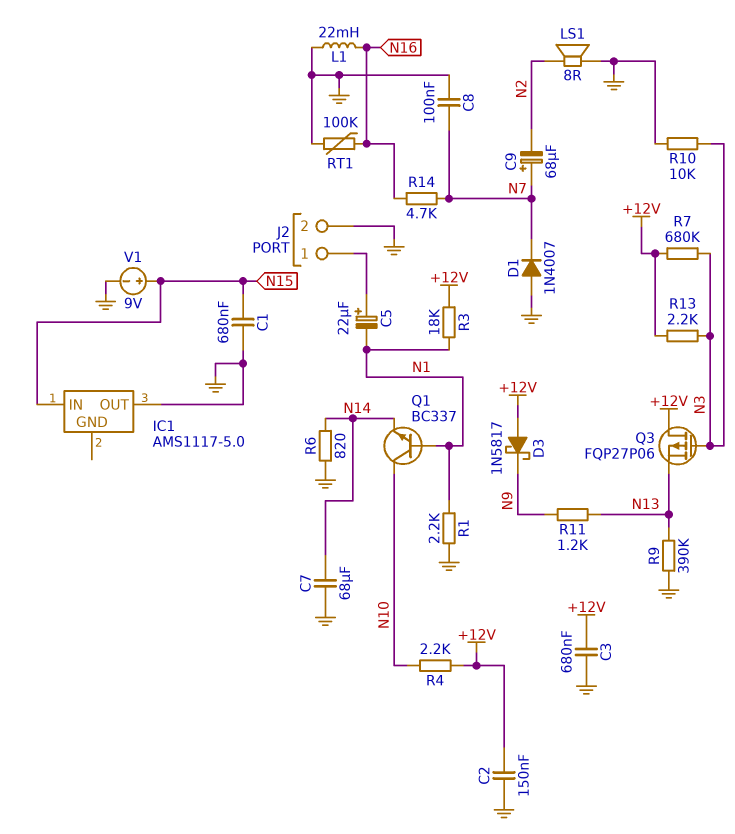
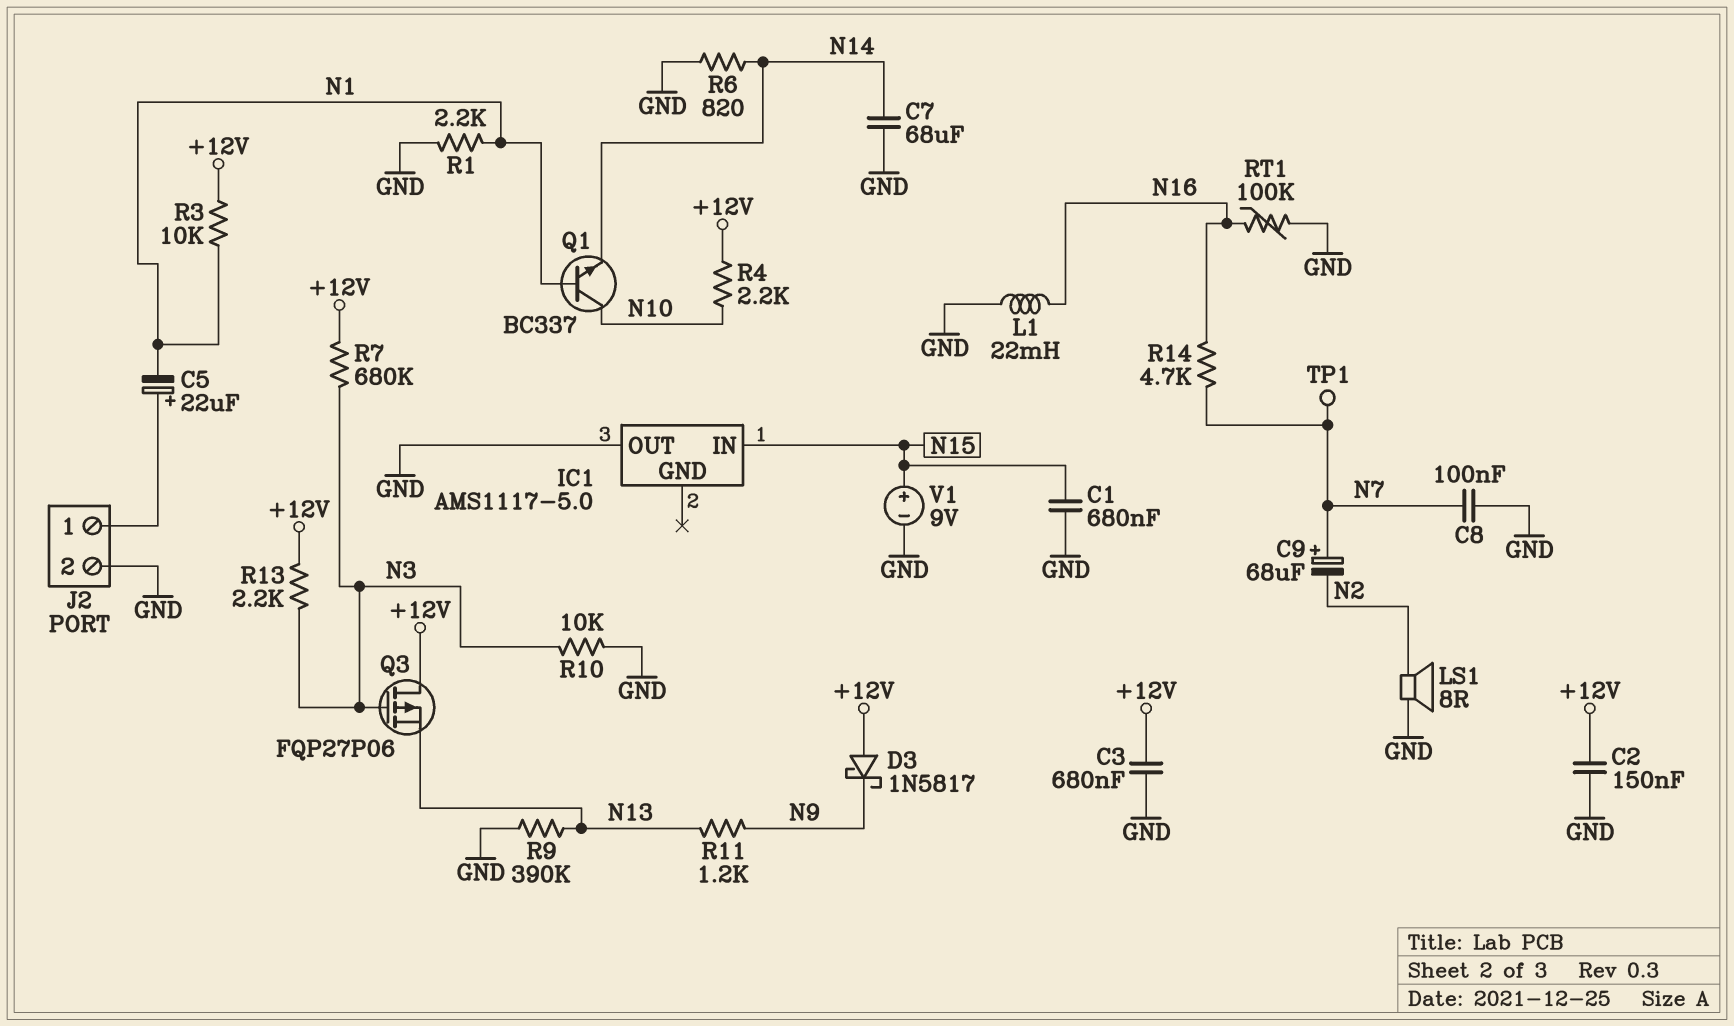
D1: diode 1N4007 (A GND, K N7) -> none
R3: 18k (+12V, N1) -> 10k (+12V, N1)
TP1: none -> test point (N7)

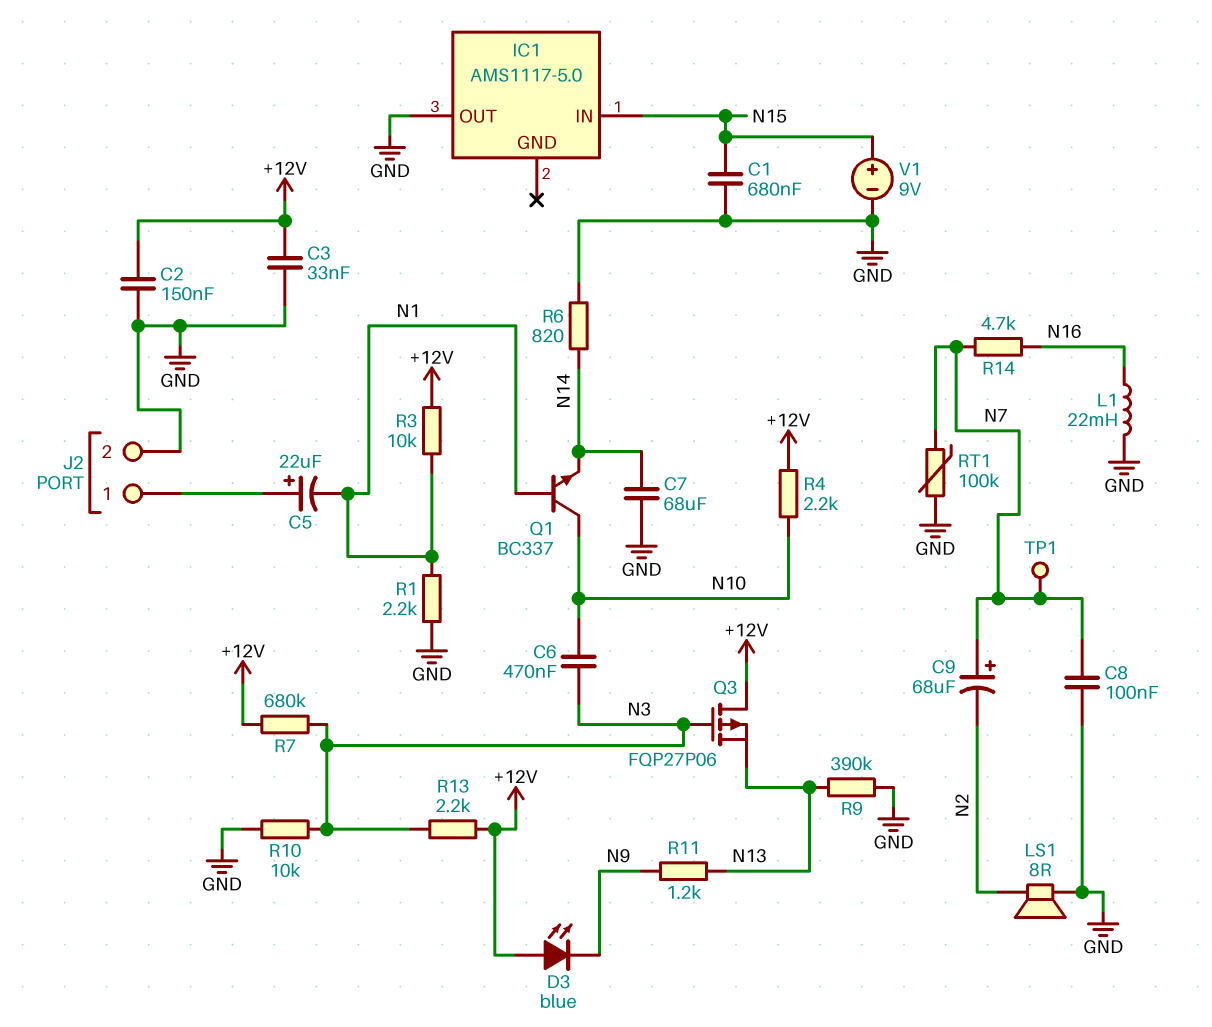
C3: 680nF (+12V, GND) -> 33nF (+12V, GND)
C6: none -> 470nF (N3, N10)
D3: schottky 1N5817 (A +12V, K N9) -> LED blue (A +12V, K N9)
RT1: 100k (GND, N16) -> 100k (GND, N7)

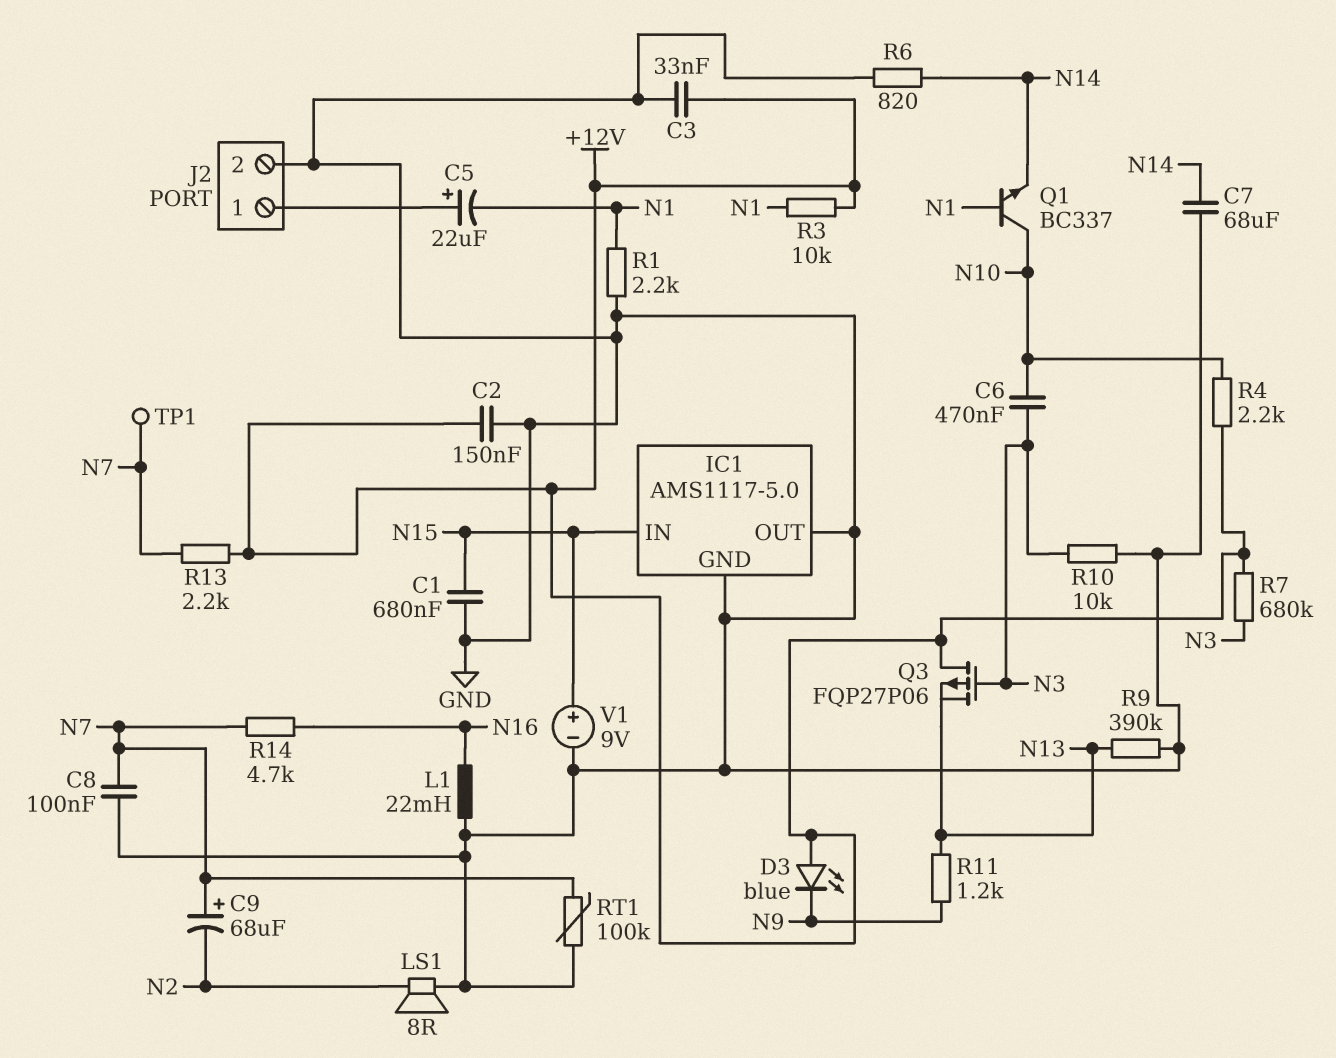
IC1 pin GND: none -> GND
R13: 2.2k (+12V, N3) -> 2.2k (+12V, N7)

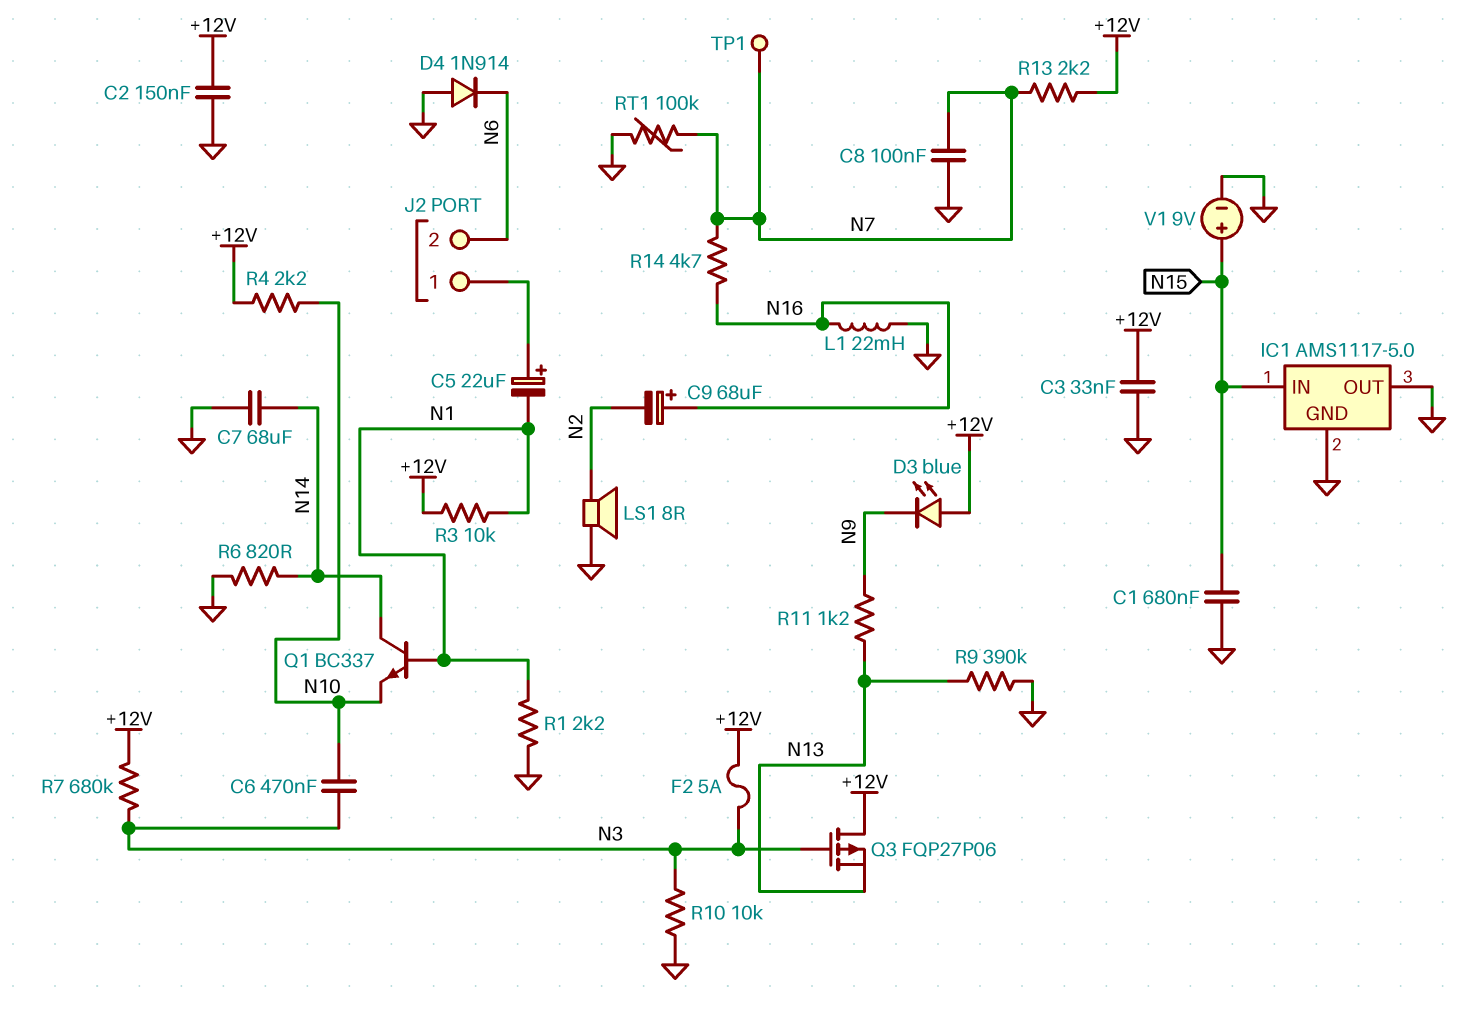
C9: 68uF (plus N7, minus N2) -> 68uF (plus N16, minus N2)
D4: none -> diode 1N914 (A GND, K N6)
F2: none -> 5A (+12V, N3)
J2 pin 2: GND -> N6
Q1: NPN BC337 (B N1, C N10, E N14) -> NPN BC337 (B N1, C N14, E N10)

